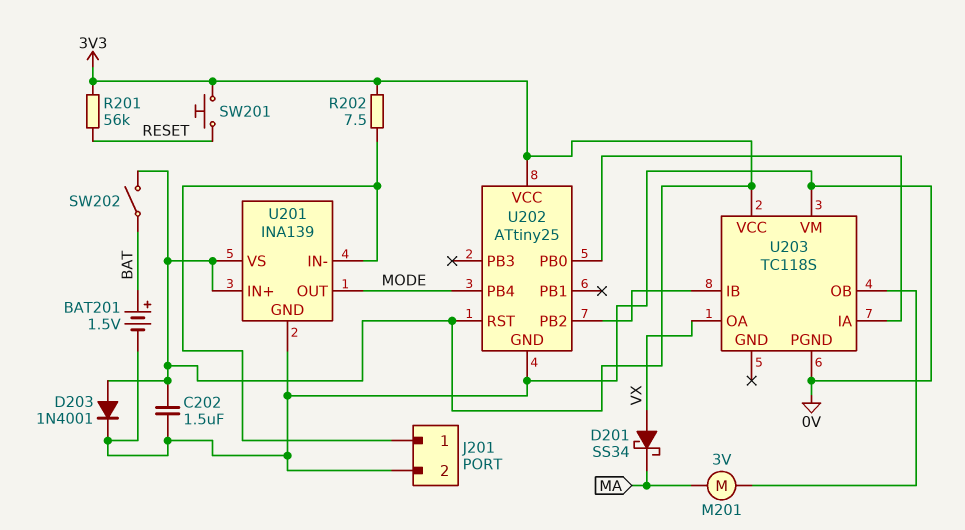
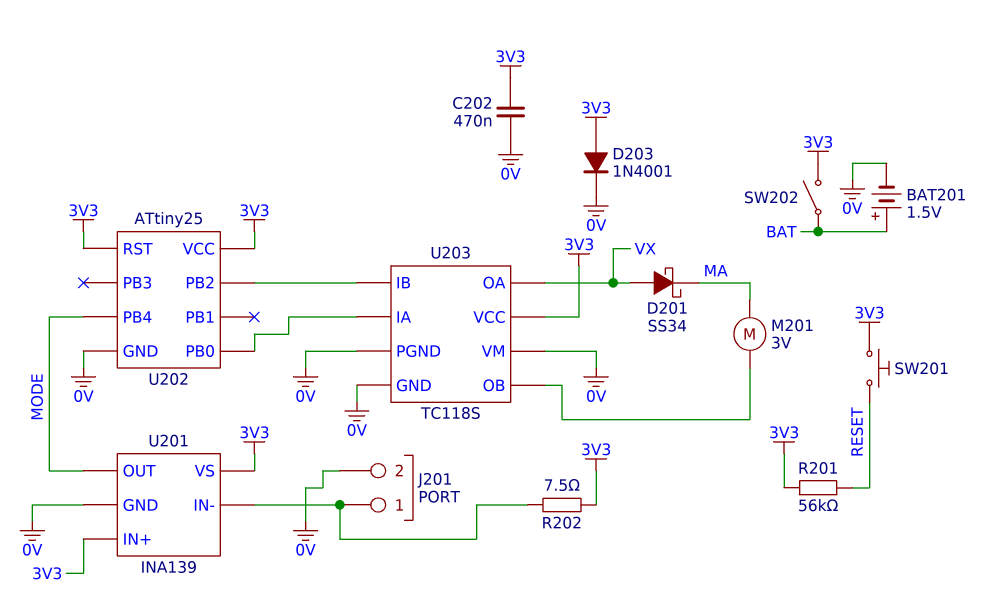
C202: 1.5uF (0V, 3V3) -> 470nF (0V, 3V3)
U203 pin GND: none -> 0V

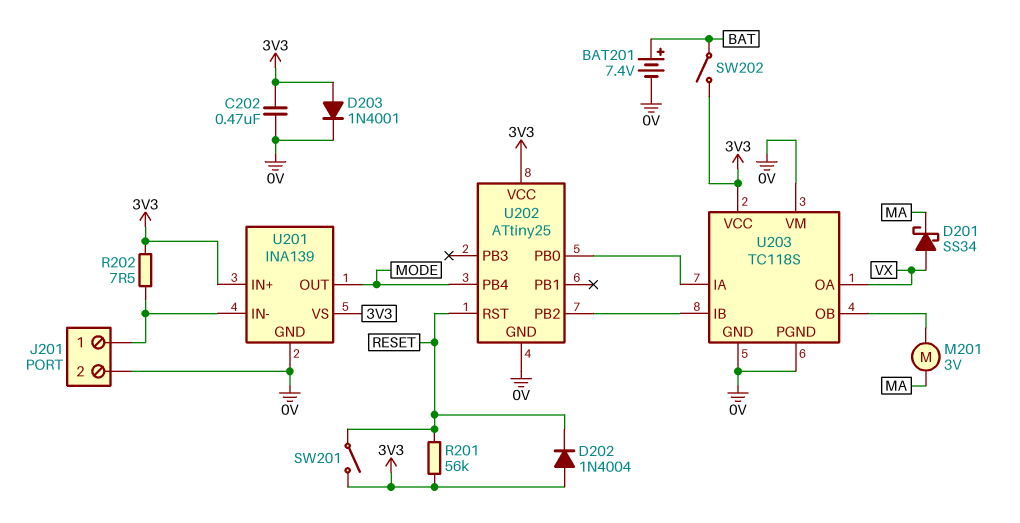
BAT201: 1.5V (plus BAT, minus 0V) -> 7.4V (plus BAT, minus 0V)
D202: none -> diode 1N4004 (A 3V3, K RESET)
SW201: button (3V3, RESET) -> switch (3V3, RESET)
U202 pin RST: 3V3 -> RESET

